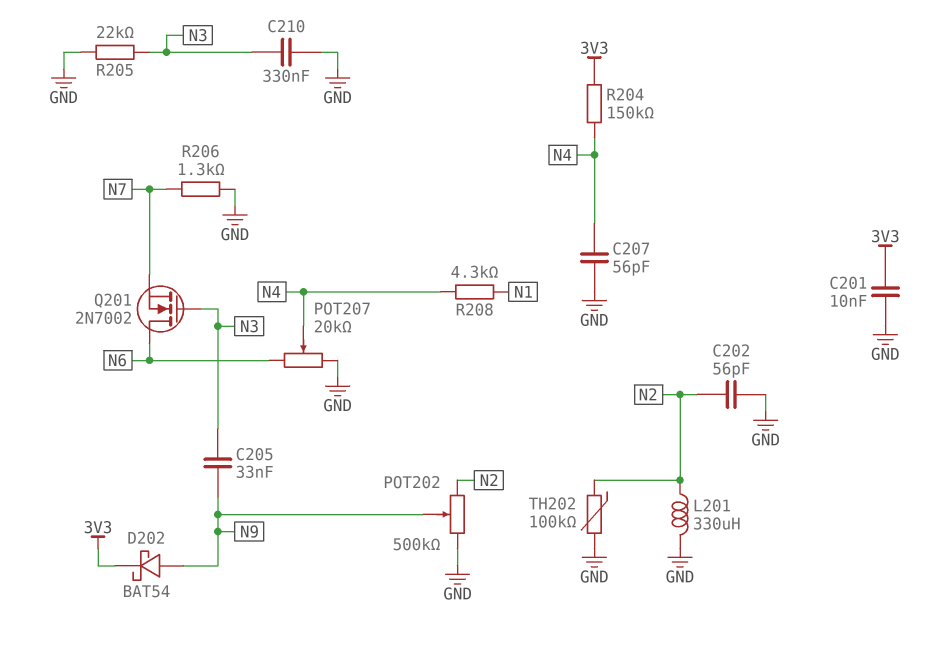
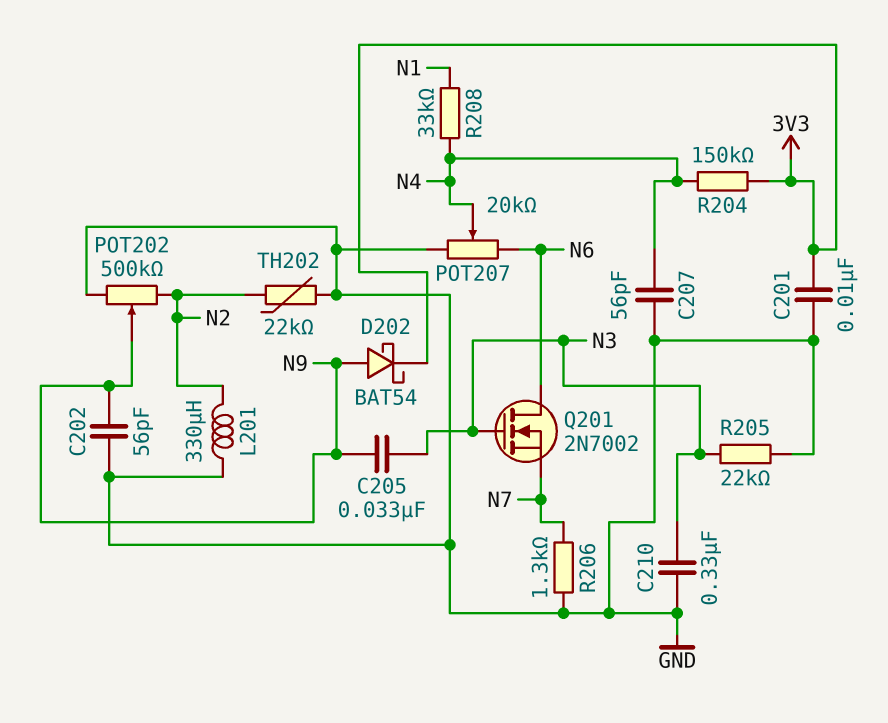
C202: 56pF (GND, N2) -> 56pF (GND, N9)
R208: 4.3k (N1, N4) -> 33k (N1, N4)
TH202: 100k (GND, N2) -> 22k (GND, N2)

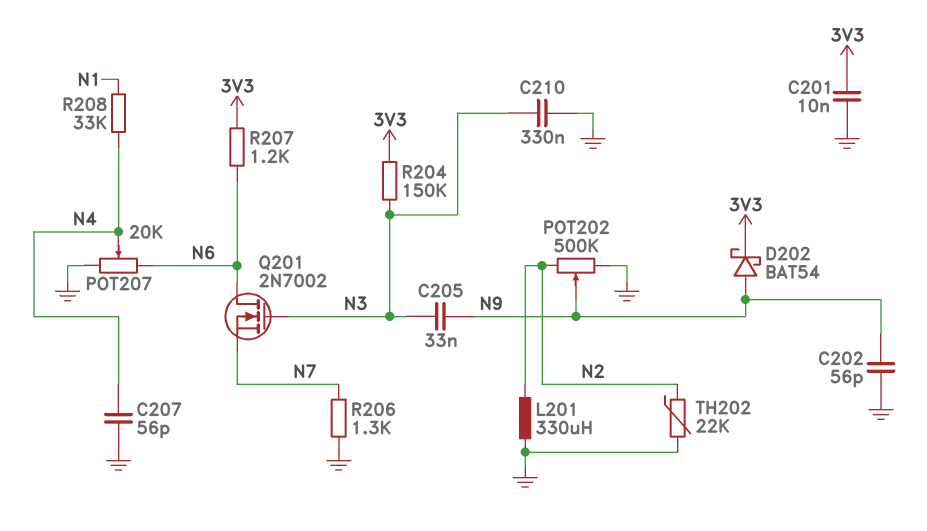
R204: 150k (3V3, N4) -> 150k (3V3, N3)
R205: 22k (GND, N3) -> none
R207: none -> 1.2k (3V3, N6)

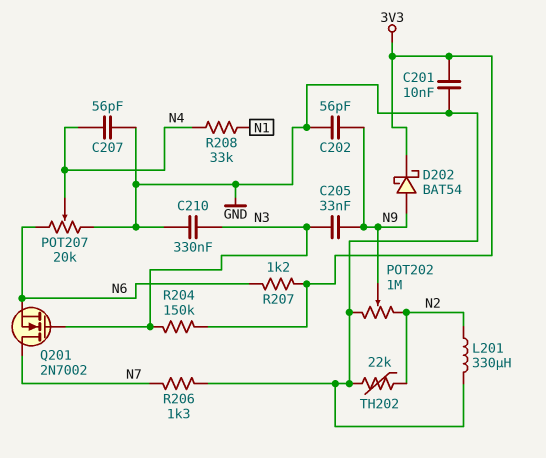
POT202: 500k (GND, N2, wiper N9) -> 1M (GND, N2, wiper N9)
Q201: NMOS 2N7002 (G N3, D N6, S N7) -> NMOS 2N7002 (G N3, D N7, S N6)

